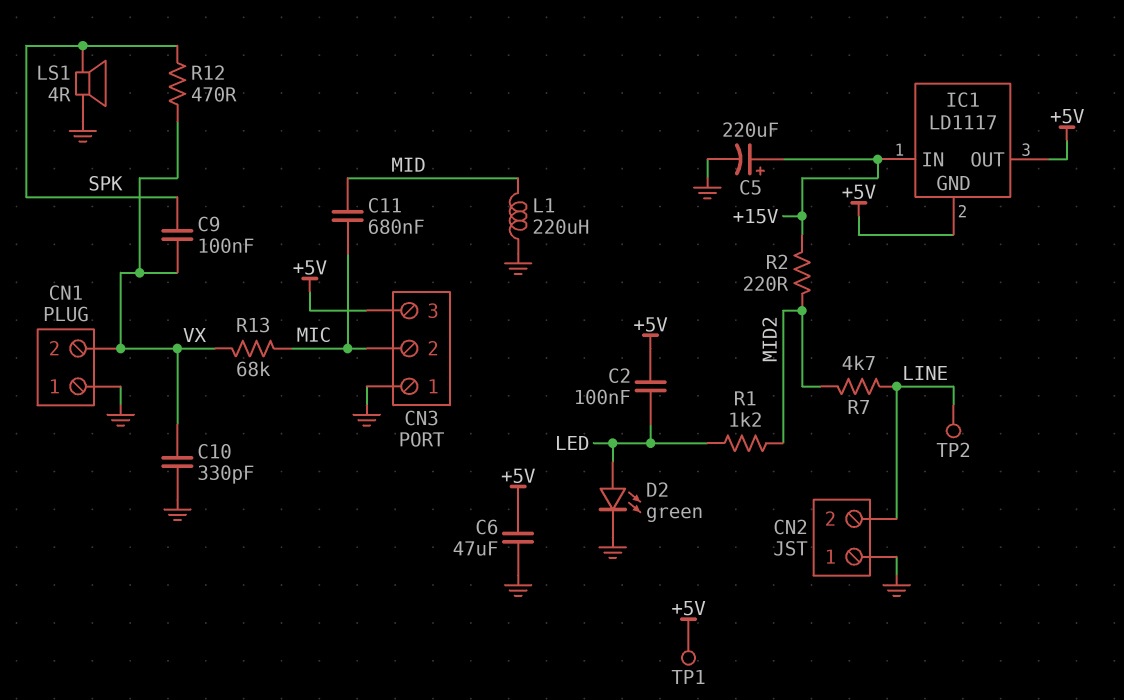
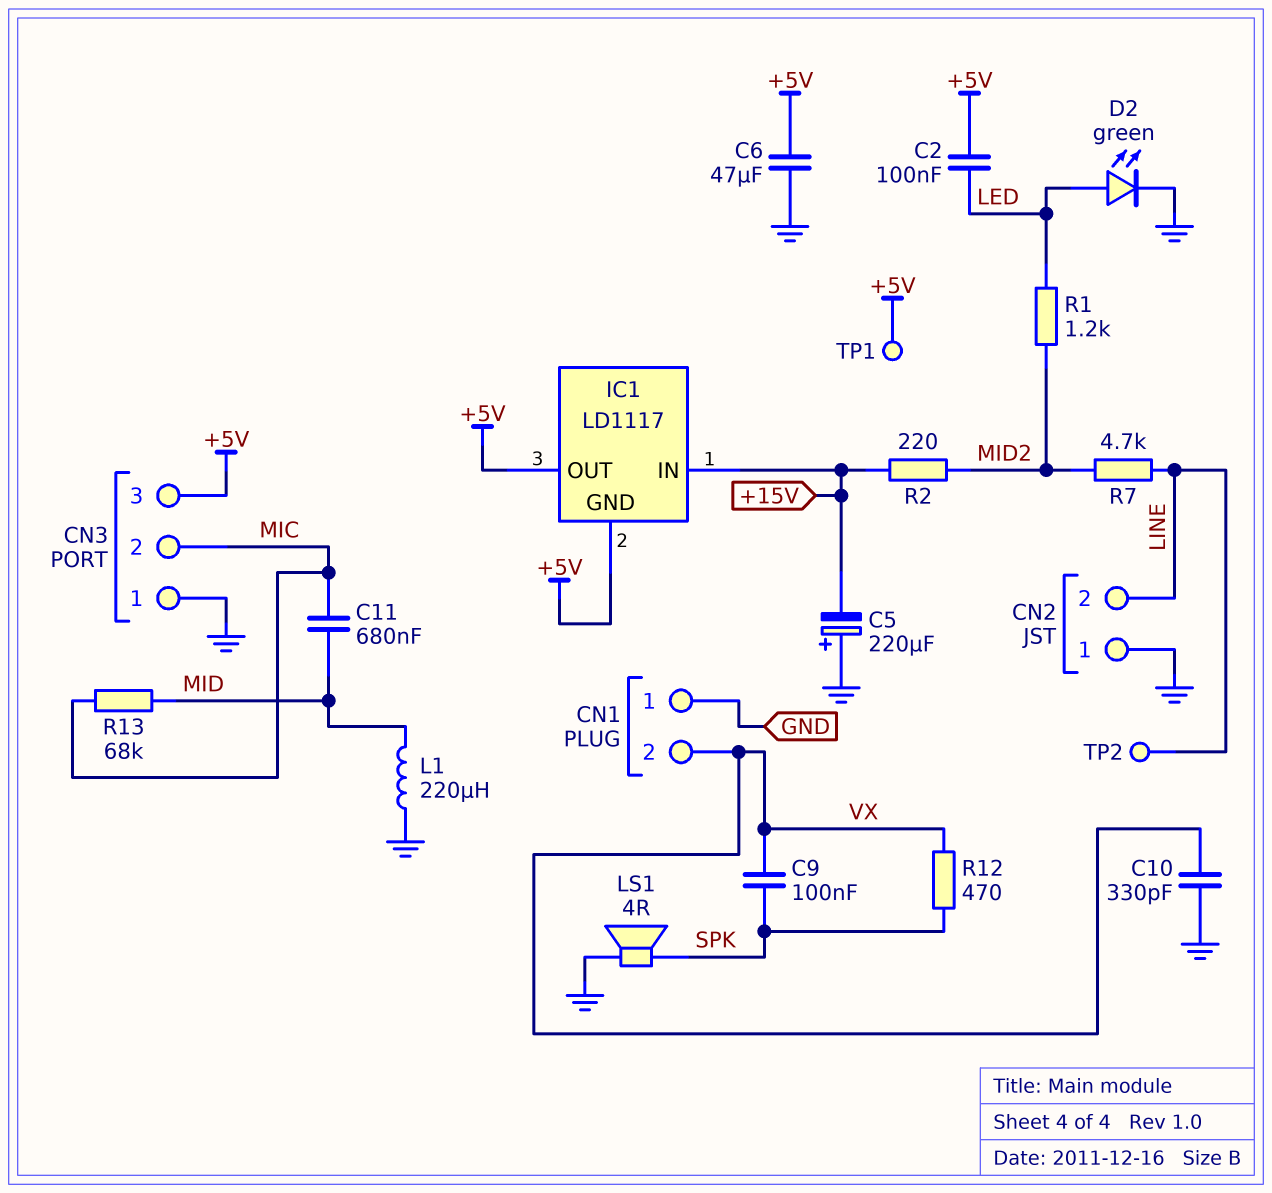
C5: 220uF (plus +15V, minus GND) -> 220uF (plus GND, minus +15V)
R13: 68k (MIC, VX) -> 68k (MIC, MID)

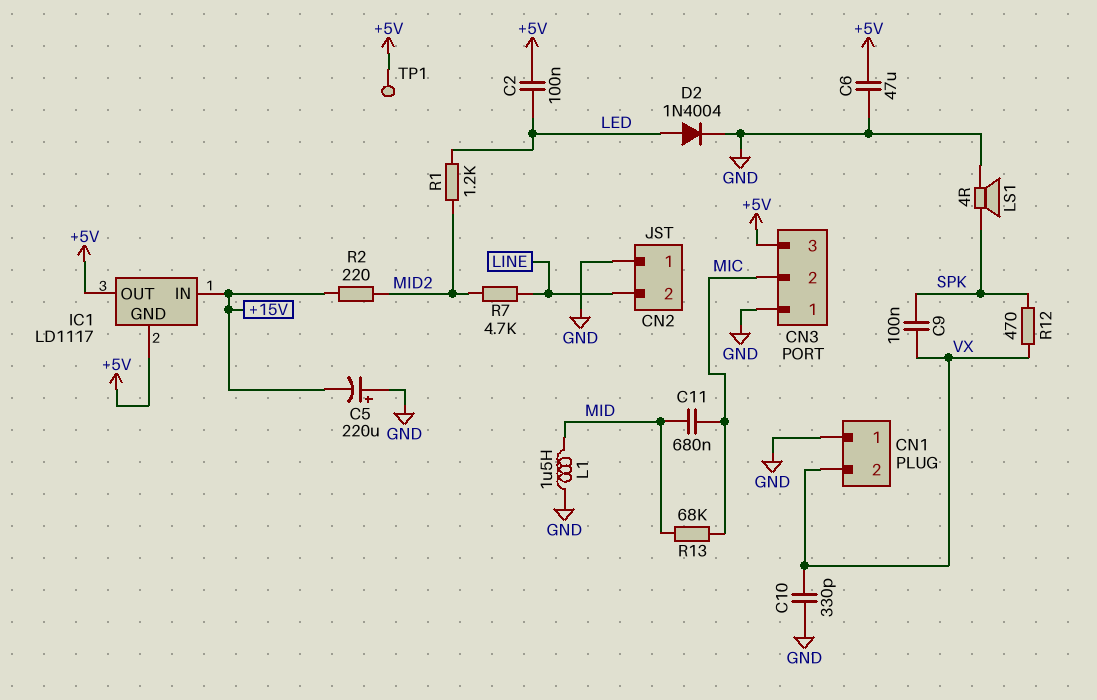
D2: LED green (A LED, K GND) -> diode 1N4004 (A LED, K GND)
L1: 220uH (GND, MID) -> 1.5uH (GND, MID)
TP2: test point (LINE) -> none

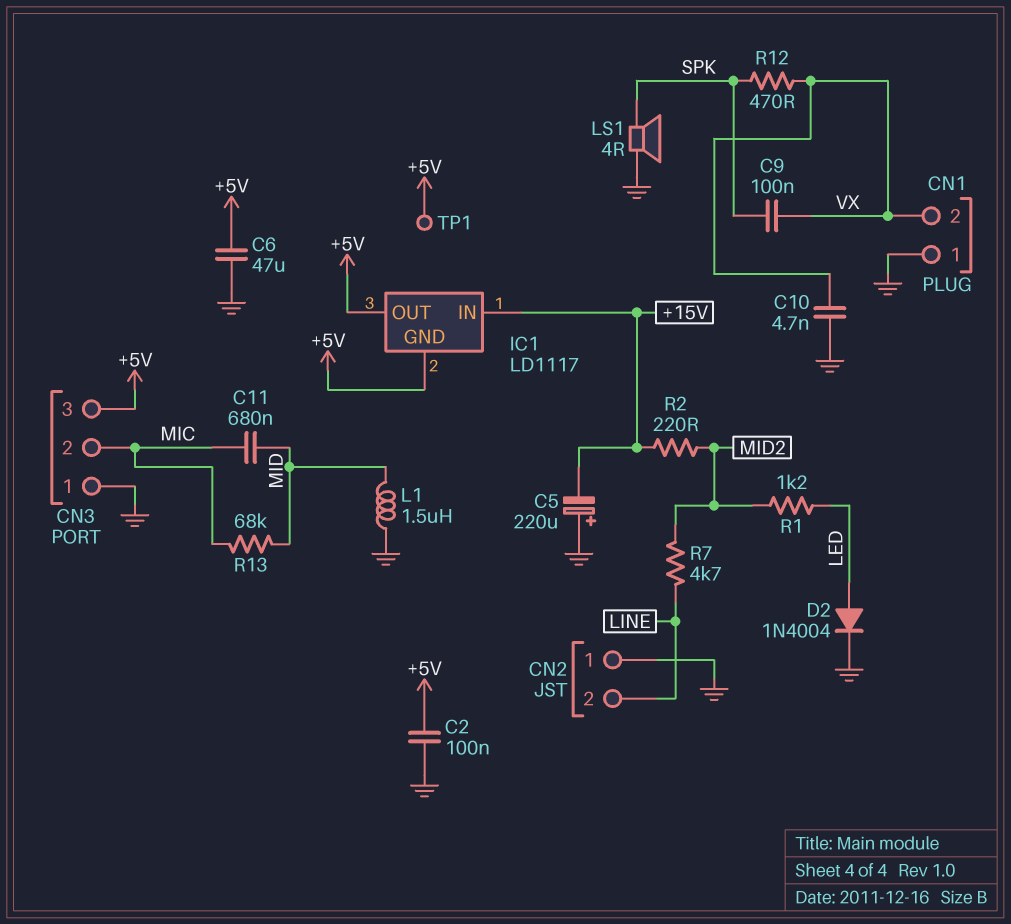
C2: 100nF (+5V, LED) -> 100nF (+5V, GND)
C10: 330pF (GND, VX) -> 4.7nF (GND, VX)

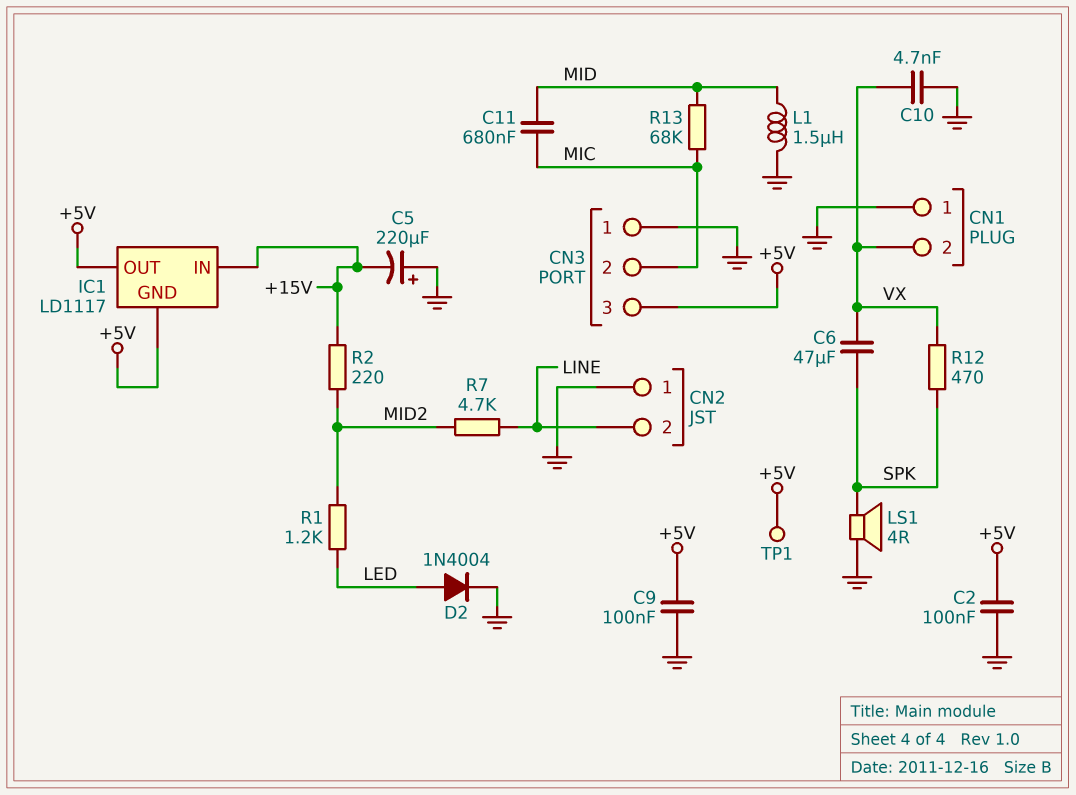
C6: 47uF (+5V, GND) -> 47uF (SPK, VX)
C9: 100nF (SPK, VX) -> 100nF (+5V, GND)

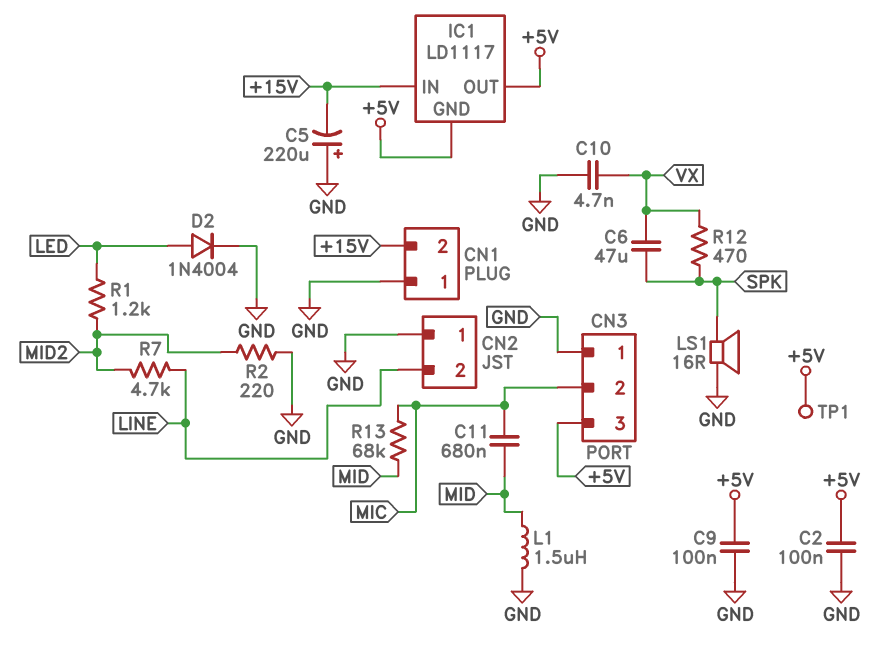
CN1 pin 2: VX -> +15V
LS1: speaker 4R (GND, SPK) -> speaker 16R (GND, SPK)
R2: 220 (+15V, MID2) -> 220 (GND, MID2)

